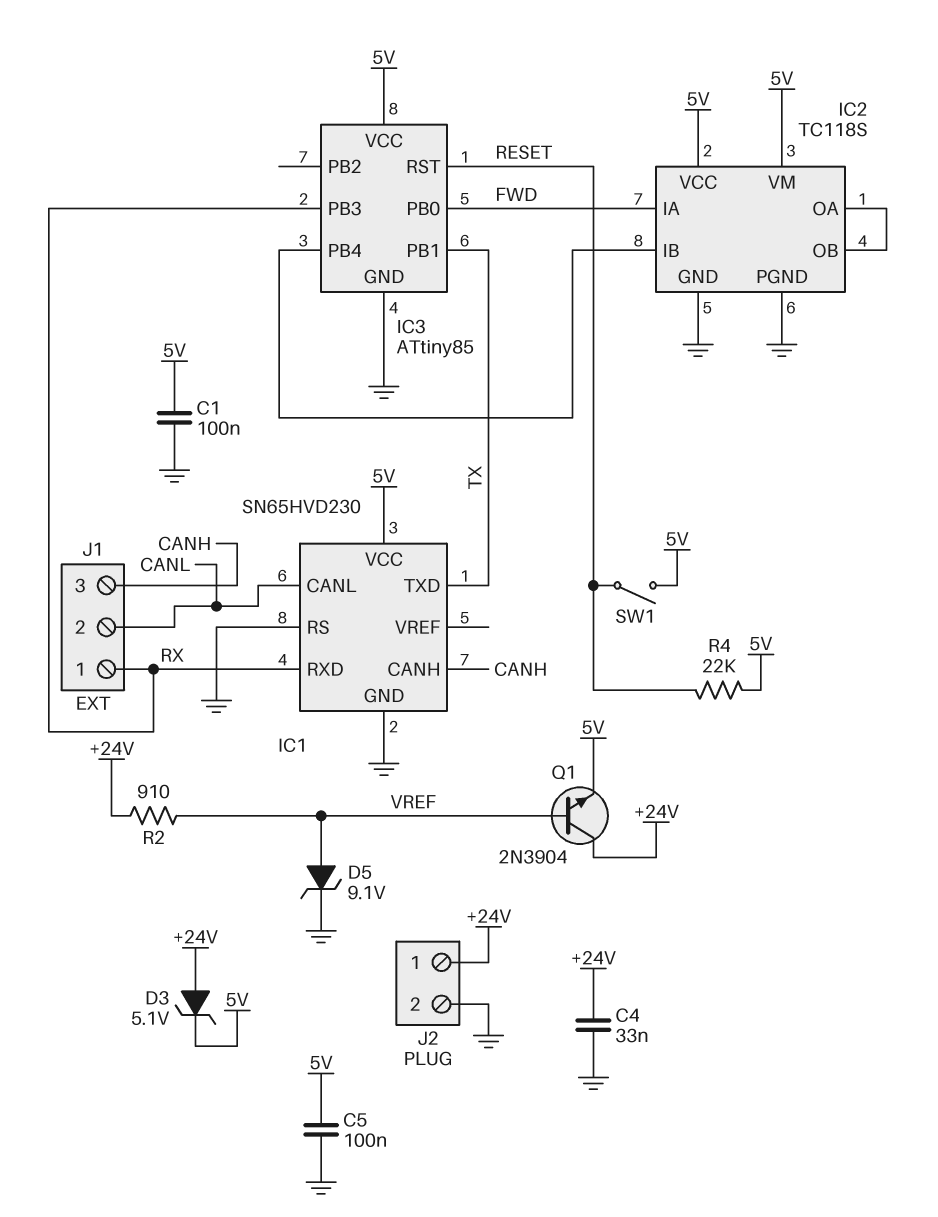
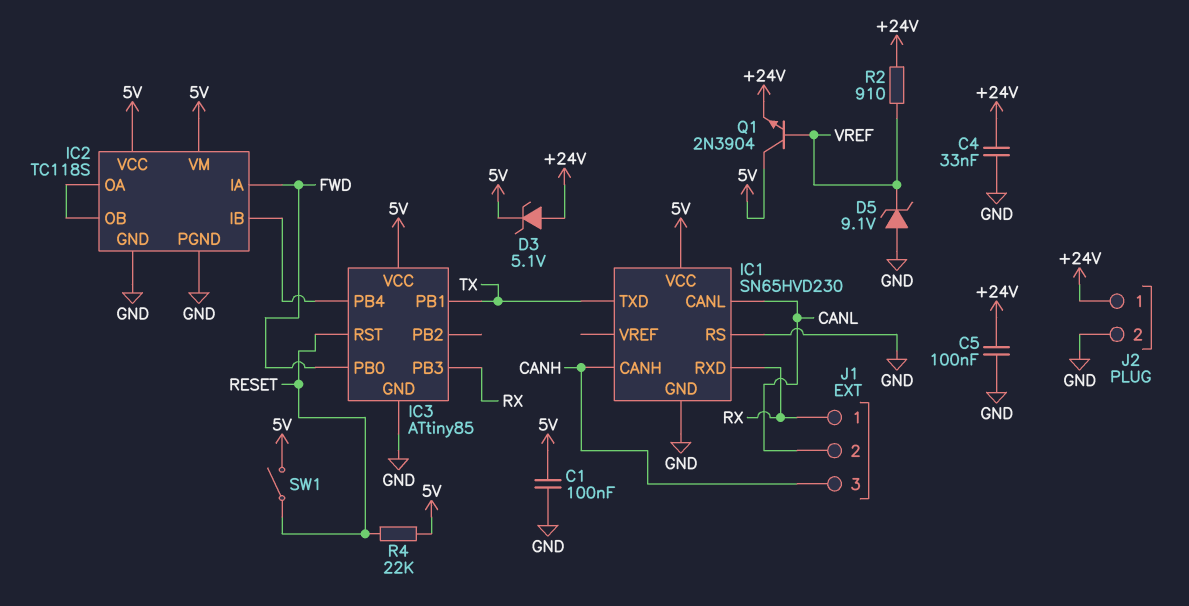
C5: 100nF (5V, GND) -> 100nF (+24V, GND)
D5: zener 9.1V (A VREF, K GND) -> zener 9.1V (A GND, K VREF)
Q1: NPN 2N3904 (B VREF, C +24V, E 5V) -> NPN 2N3904 (B VREF, C 5V, E +24V)

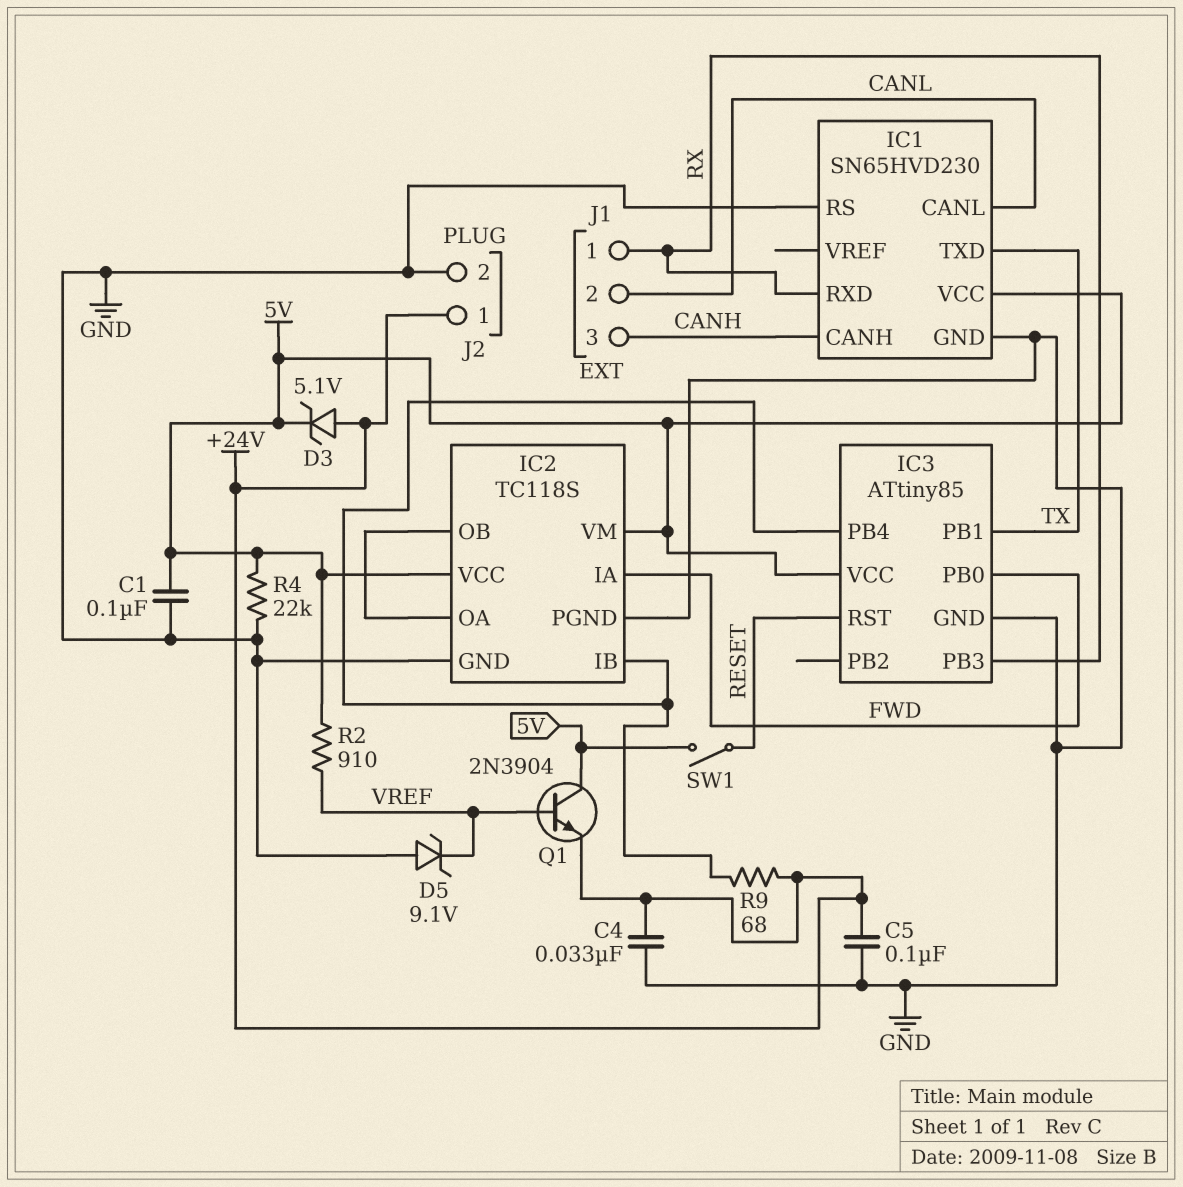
R2: 910 (+24V, VREF) -> 910 (5V, VREF)
R4: 22k (5V, RESET) -> 22k (5V, GND)
R9: none -> 68 (+24V, IC2/IB)

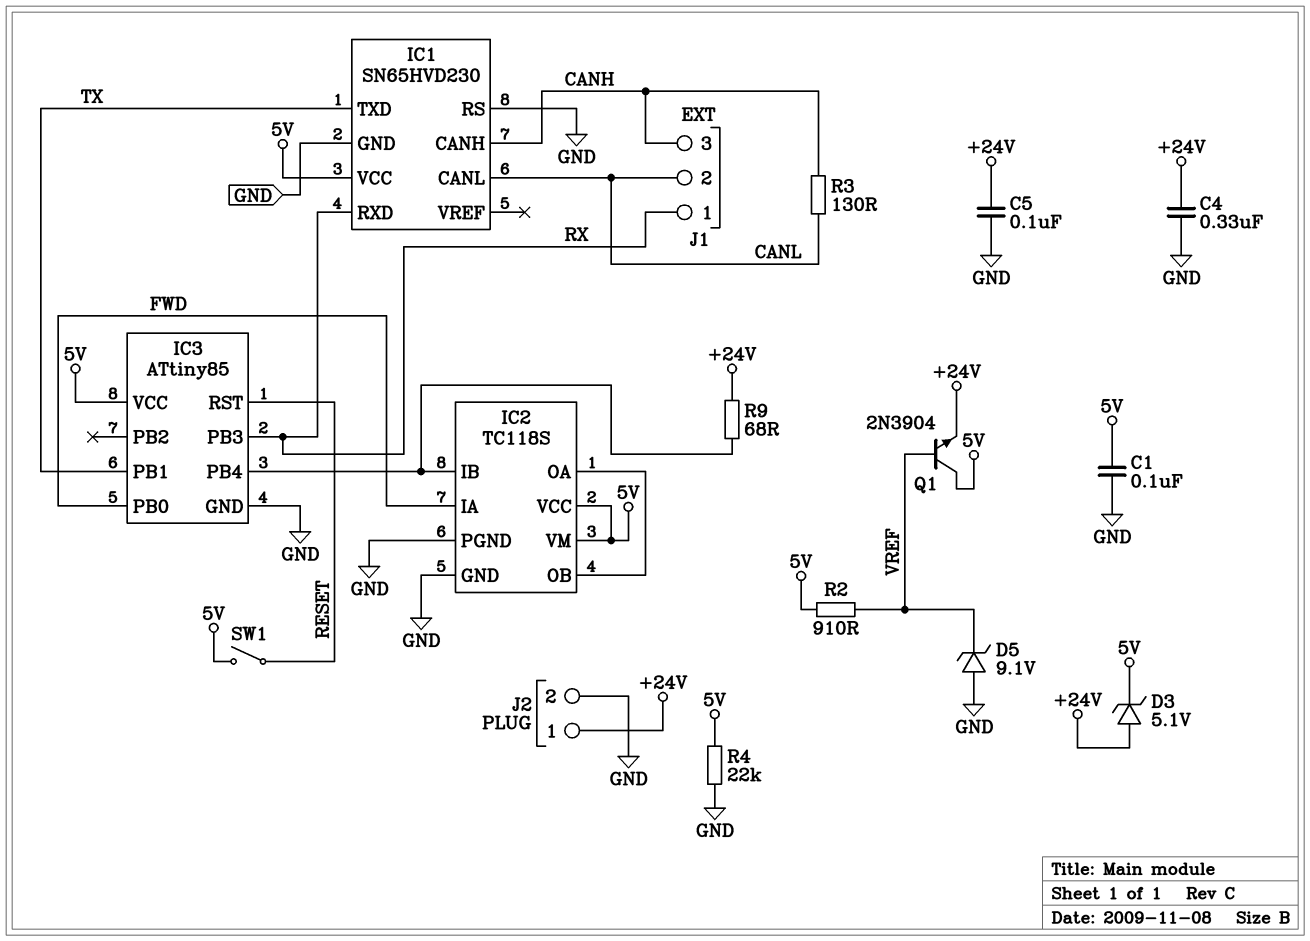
C4: 33nF (+24V, GND) -> 330nF (+24V, GND)
R3: none -> 130 (CANH, CANL)

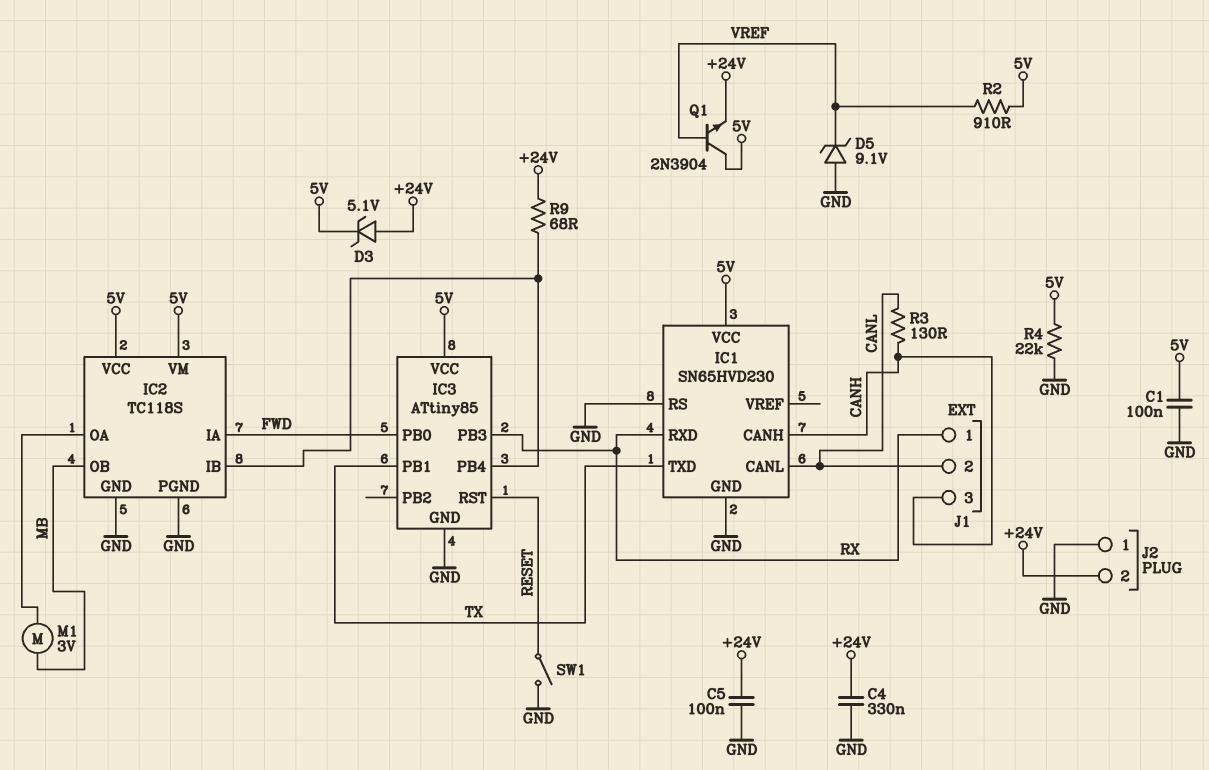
IC2 pin OB: IC2/OA -> MB
J2 pin 1: +24V -> GND
J2 pin 2: GND -> +24V
M1: none -> motor 3V (IC2/OA, MB)
SW1: switch (5V, RESET) -> switch (GND, RESET)

